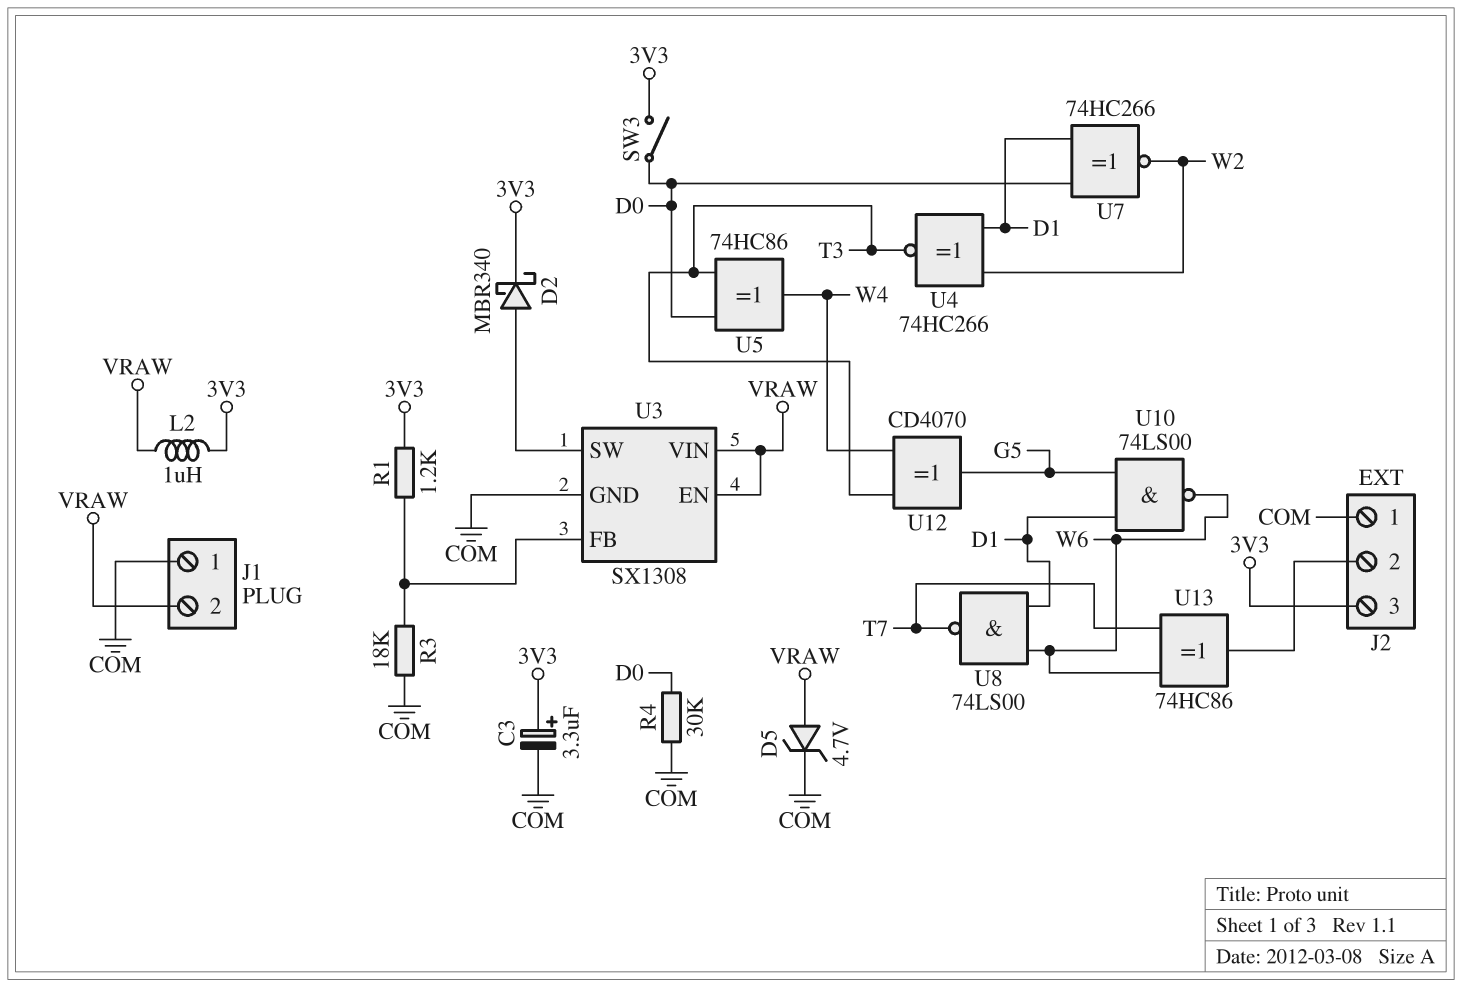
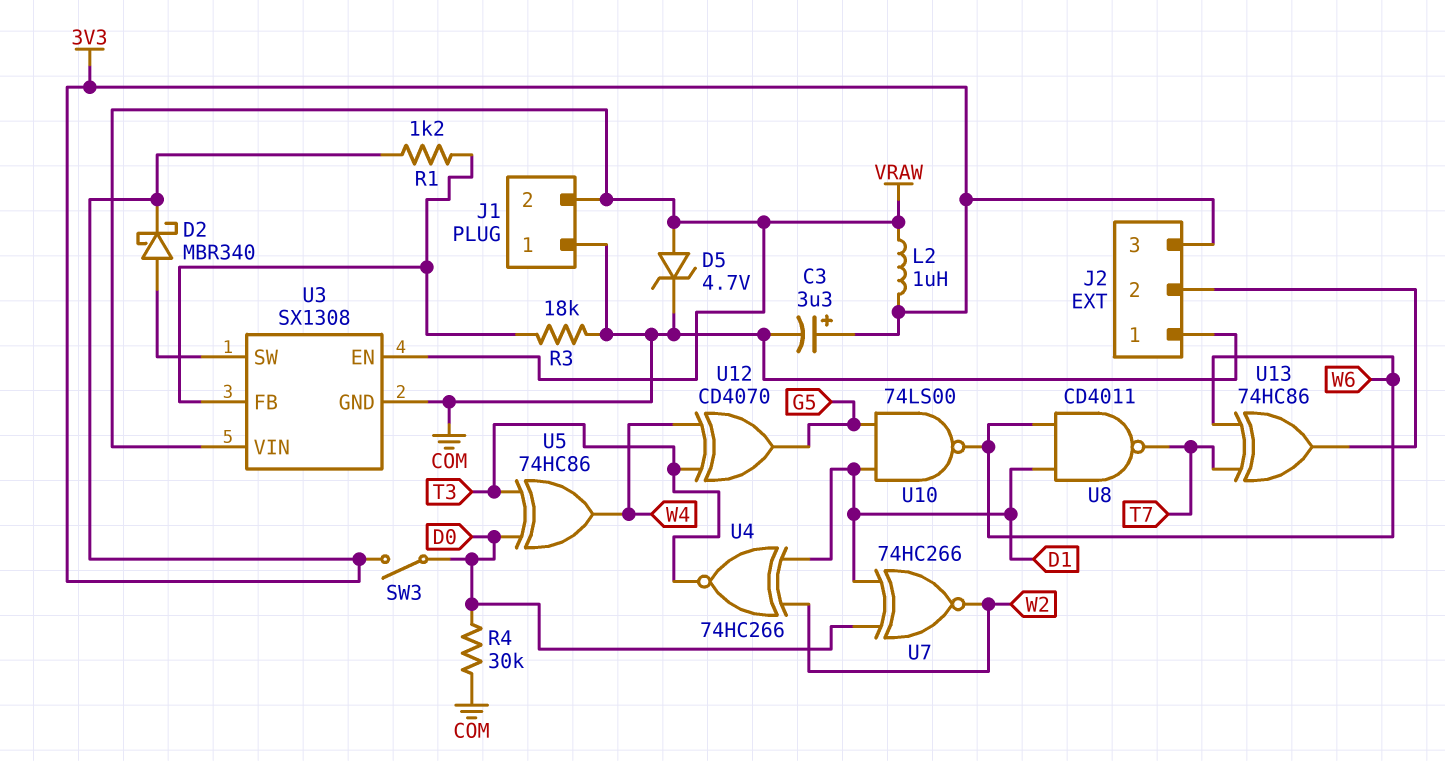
U8: NAND 74LS00 (in D1, in W6, out T7) -> NAND CD4011 (in D1, in W6, out T7)

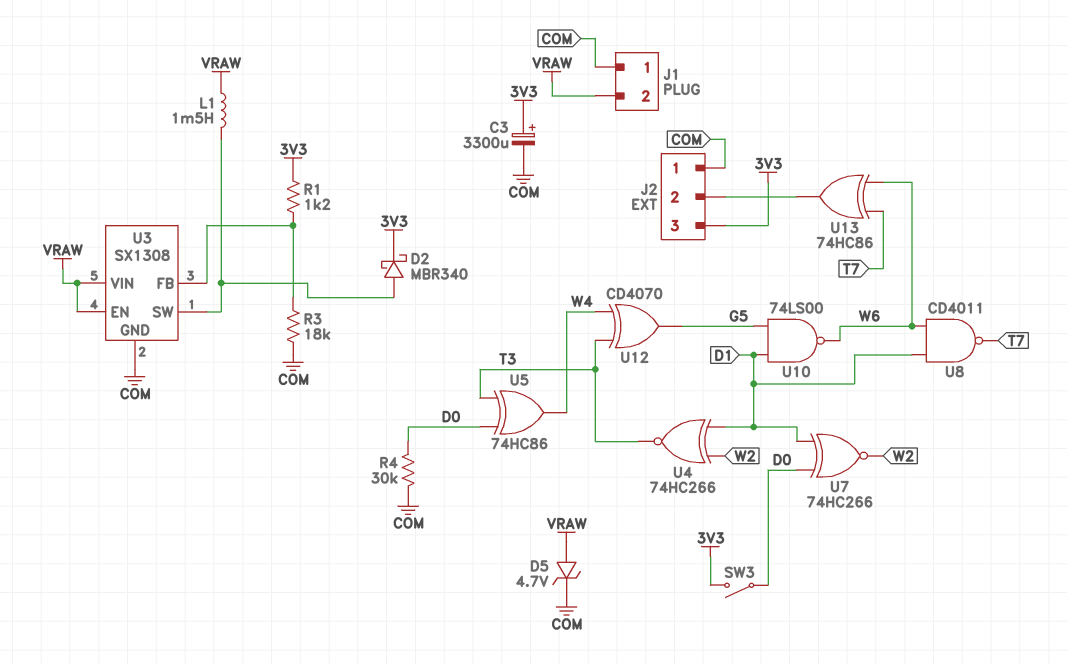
C3: 3.3uF (plus 3V3, minus COM) -> 3300uF (plus 3V3, minus COM)
L1: none -> 1.5mH (U3/SW, VRAW)
L2: 1uH (3V3, VRAW) -> none

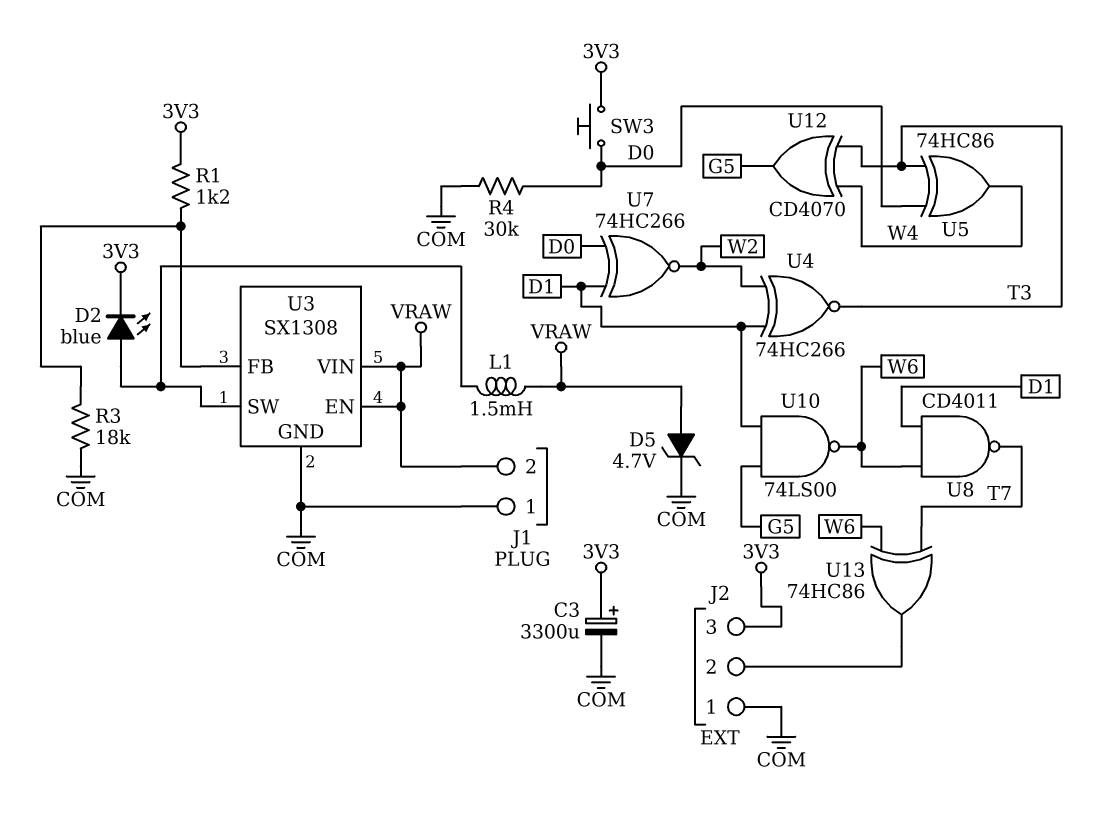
D2: schottky MBR340 (A U3/SW, K 3V3) -> LED blue (A U3/SW, K 3V3)
SW3: switch (3V3, D0) -> button (3V3, D0)

